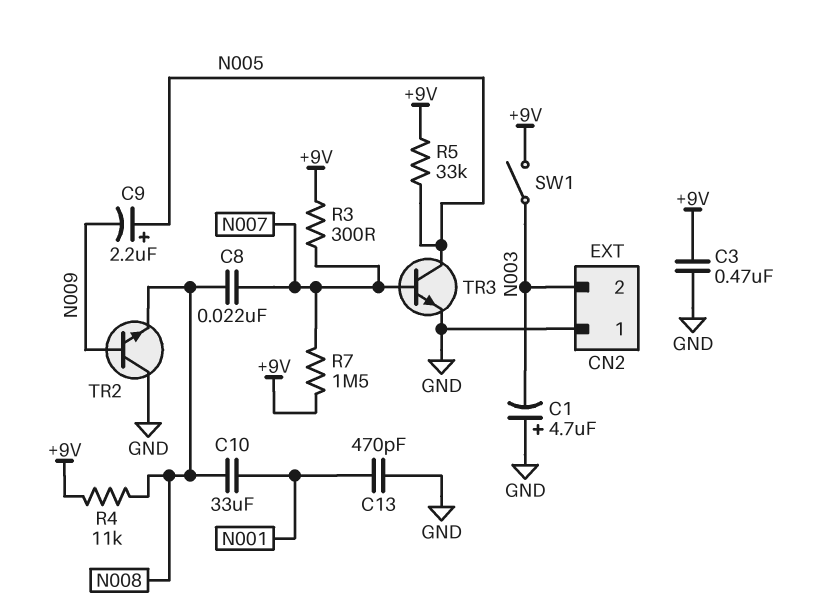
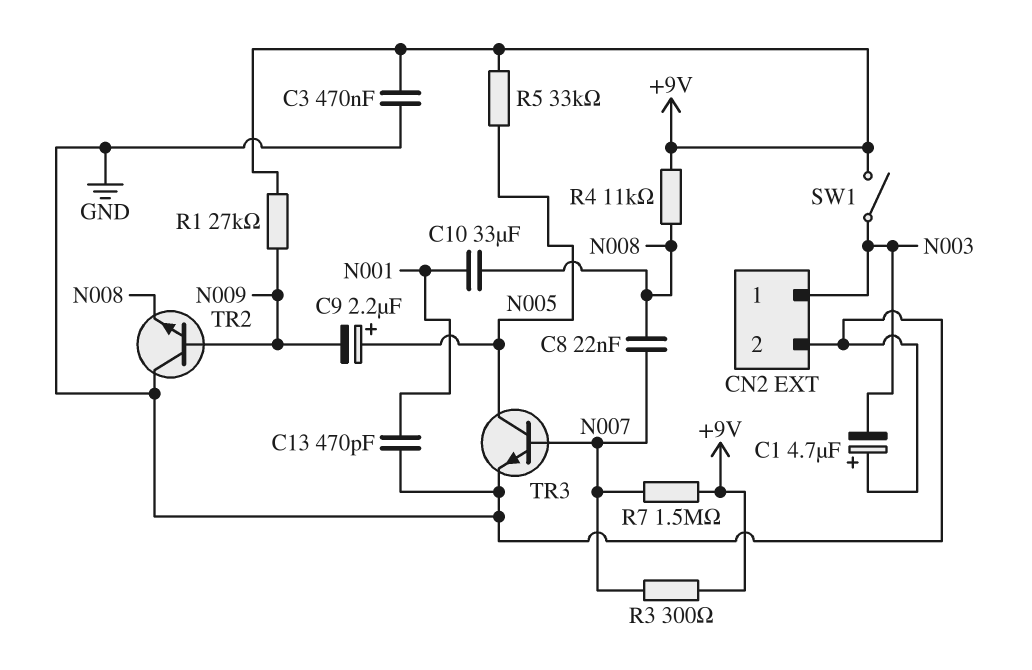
CN2 pin 1: GND -> N003
CN2 pin 2: N003 -> GND
R1: none -> 27k (+9V, N009)

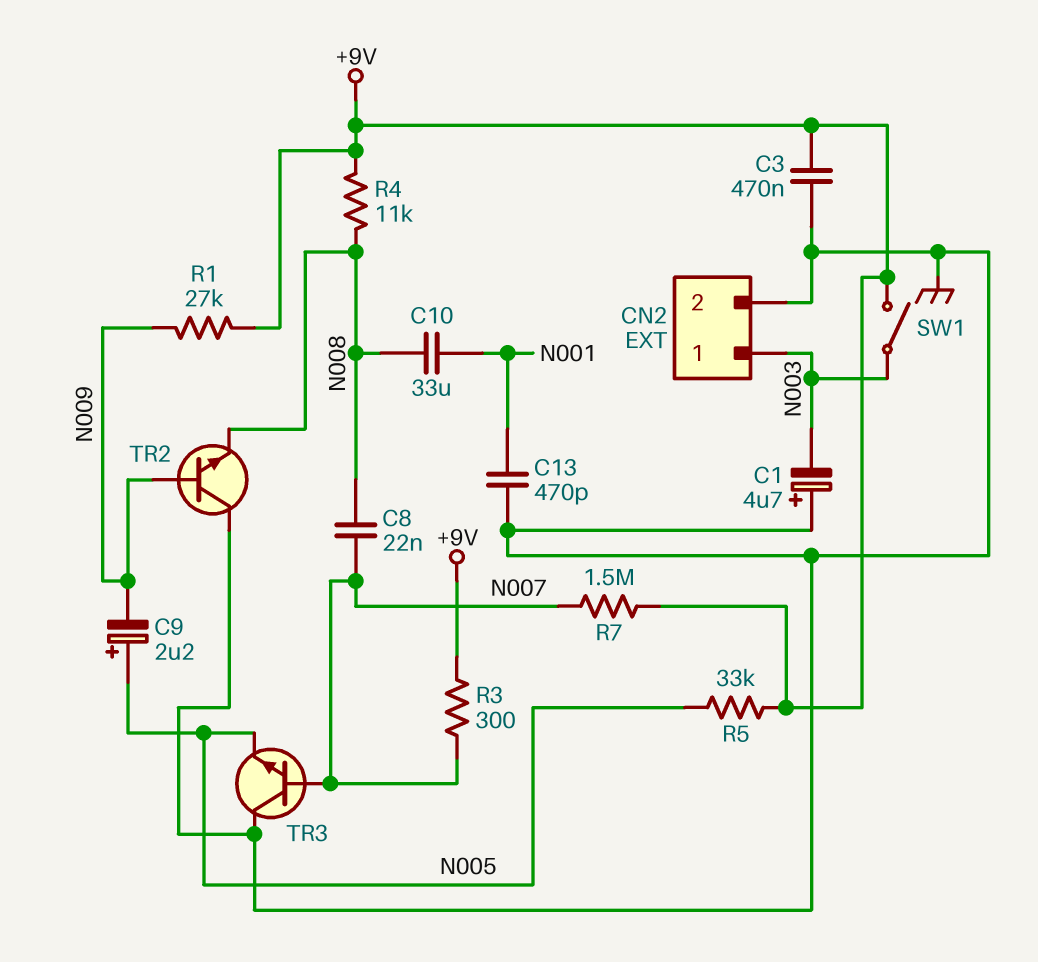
TR3: NPN (B N007, C N005, E GND) -> NPN (B N007, C GND, E N005)

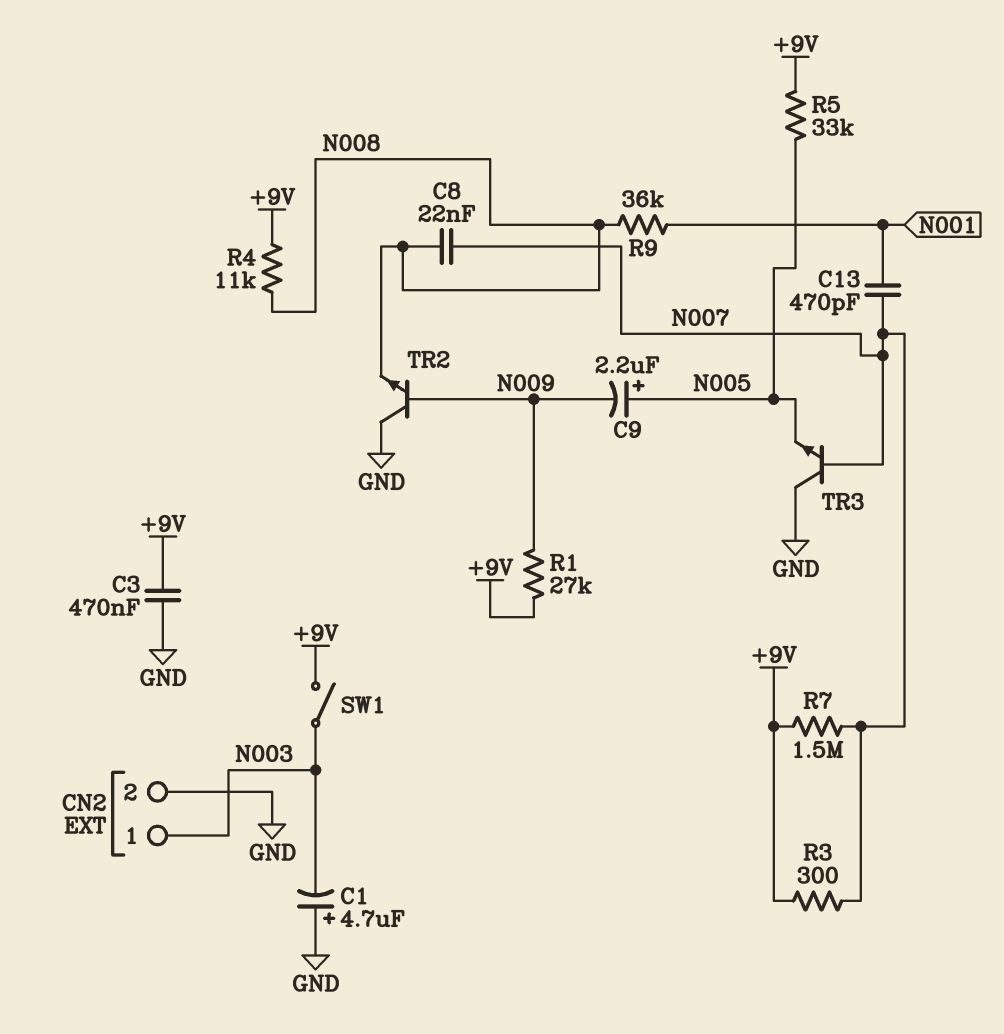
C10: 33uF (N001, N008) -> none
C13: 470pF (GND, N001) -> 470pF (N001, N007)
R9: none -> 36k (N001, N008)

